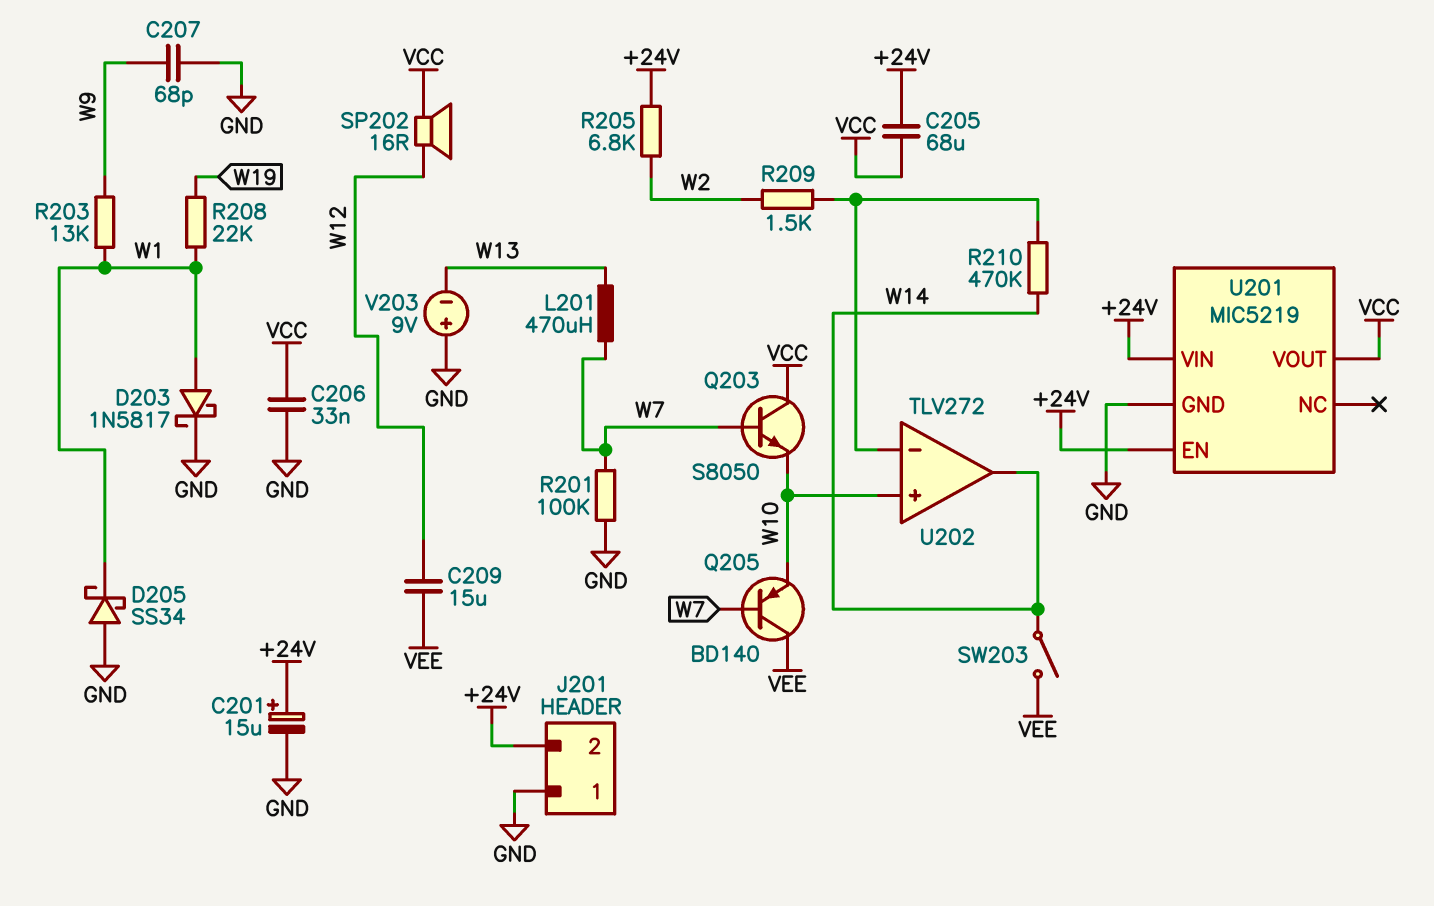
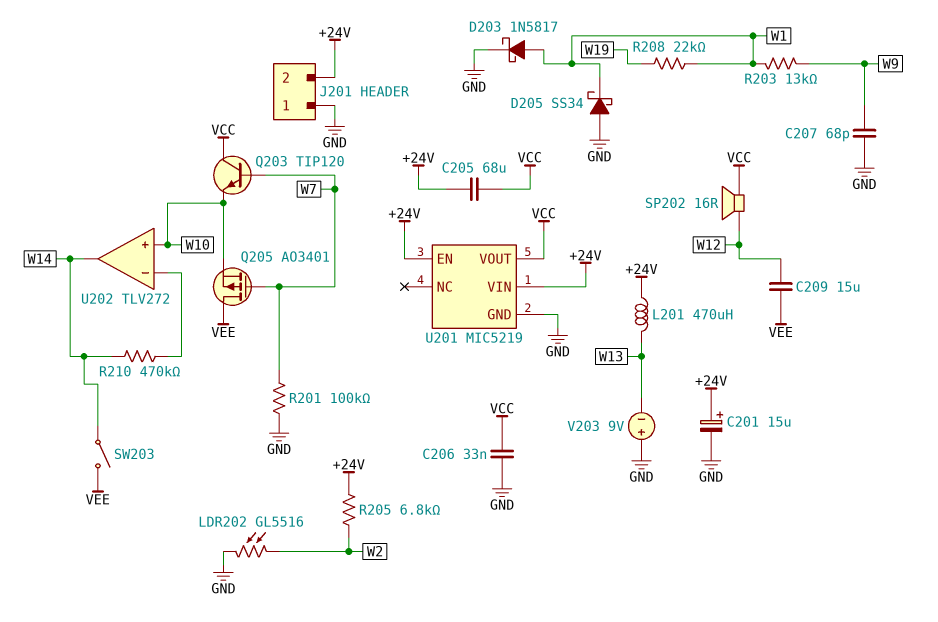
L201: 470uH (W7, W13) -> 470uH (+24V, W13)
LDR202: none -> GL5516 (GND, W2)
Q203: NPN S8050 (B W7, C VCC, E W10) -> NPN TIP120 (B W7, C VCC, E W10)
Q205: PNP BD140 (B W7, C VEE, E W10) -> PMOS AO3401 (G W7, D VEE, S W10)
R209: 1.5k (U202/in-, W2) -> none

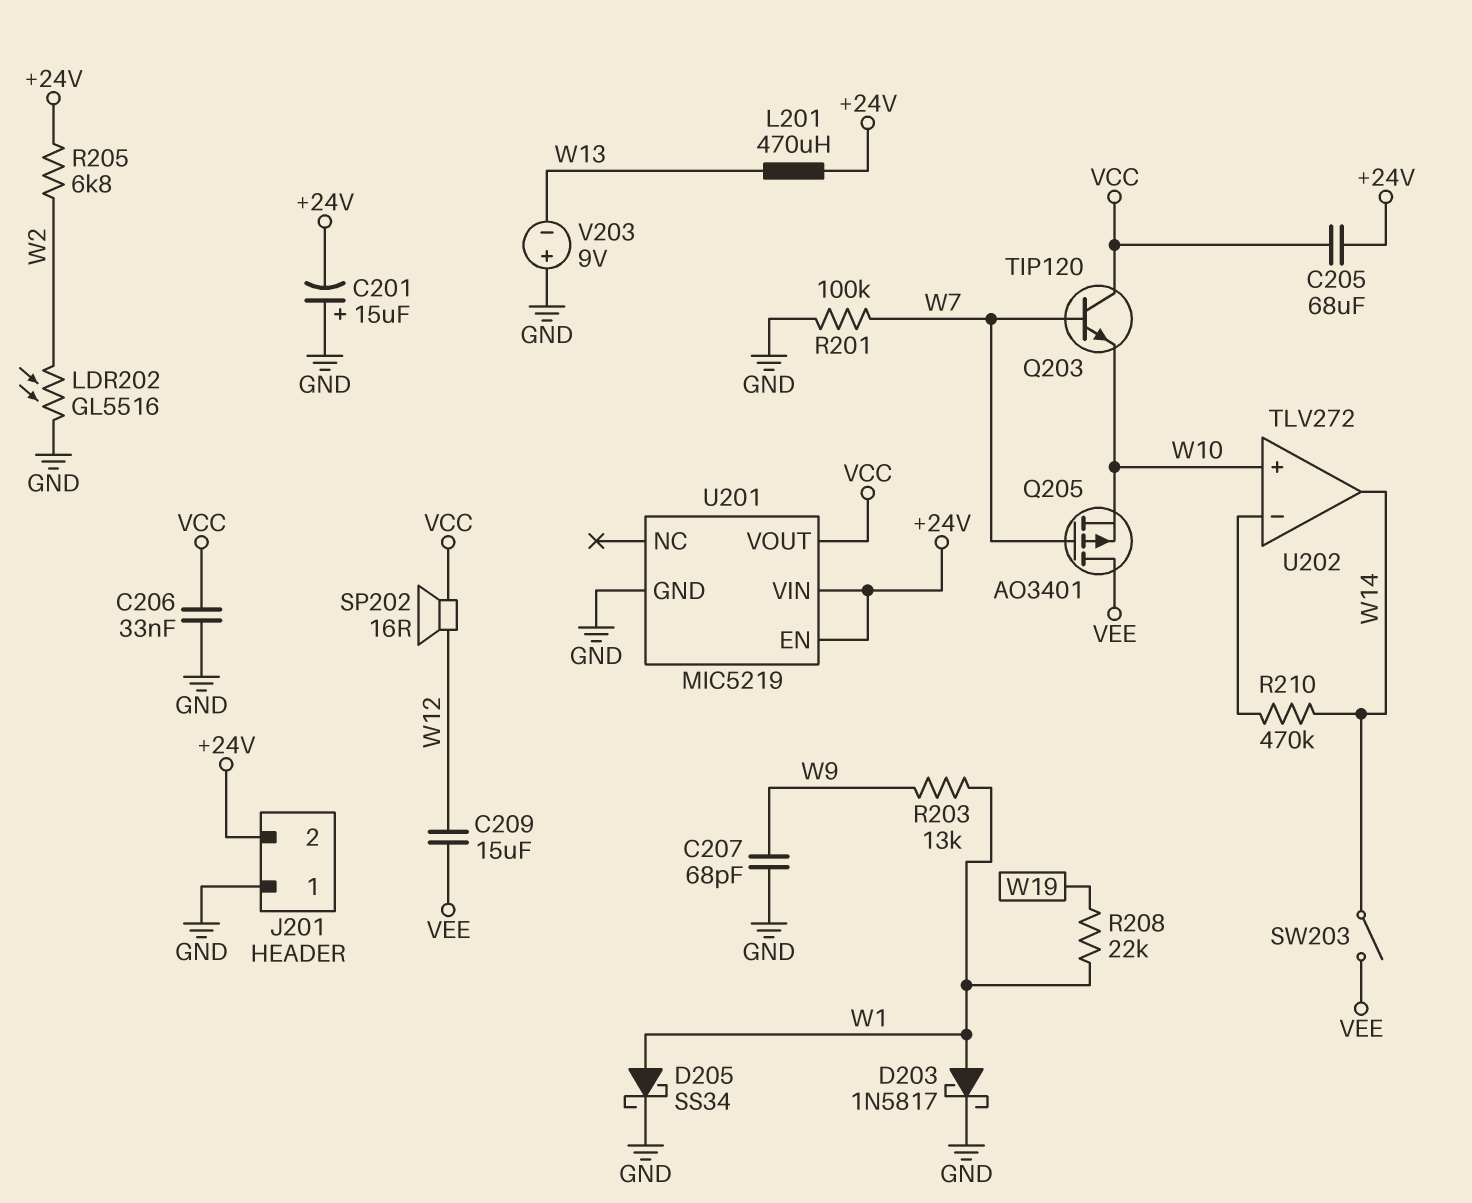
C201: 15uF (plus +24V, minus GND) -> 15uF (plus GND, minus +24V)
D205: schottky SS34 (A GND, K W1) -> schottky SS34 (A W1, K GND)

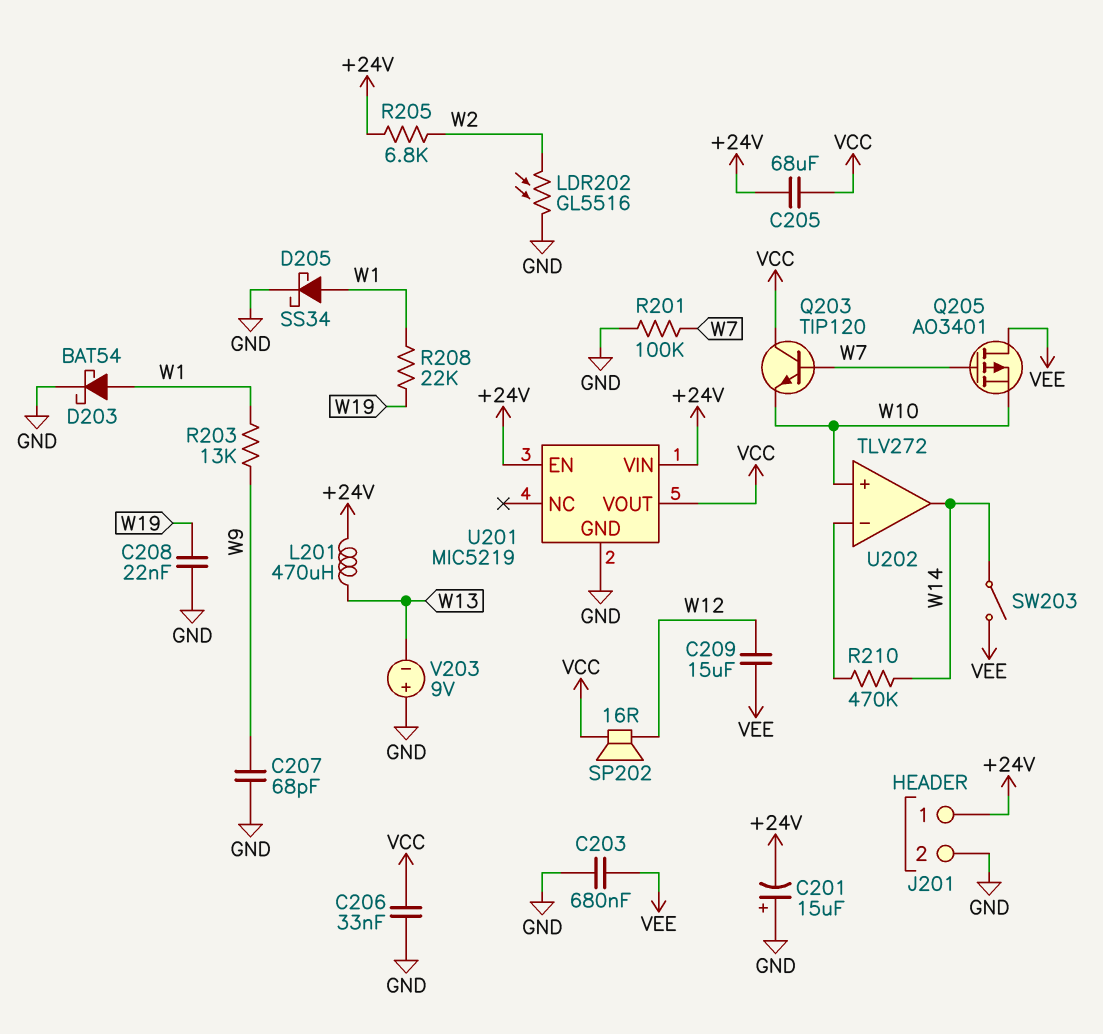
C203: none -> 680nF (GND, VEE)
C208: none -> 22nF (GND, W19)
D203: schottky 1N5817 (A W1, K GND) -> schottky BAT54 (A W1, K GND)
J201 pin 1: GND -> +24V
J201 pin 2: +24V -> GND

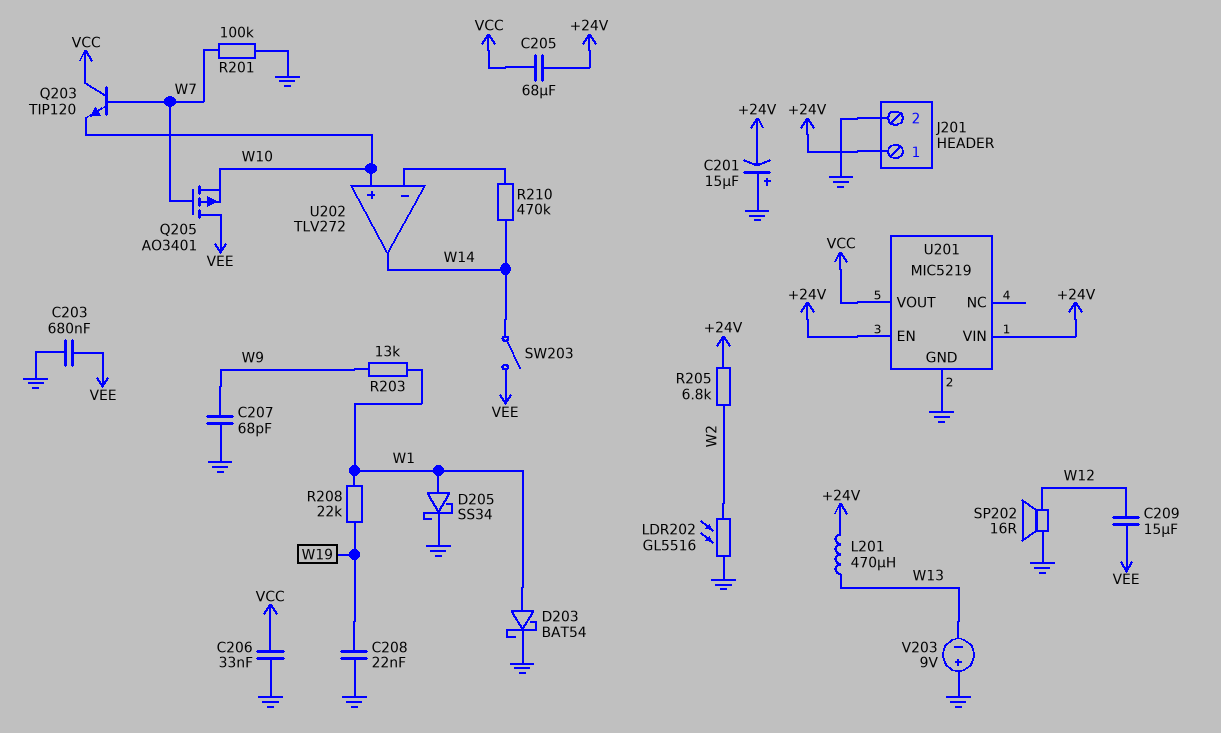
SP202: speaker 16R (VCC, W12) -> speaker 16R (GND, W12)

